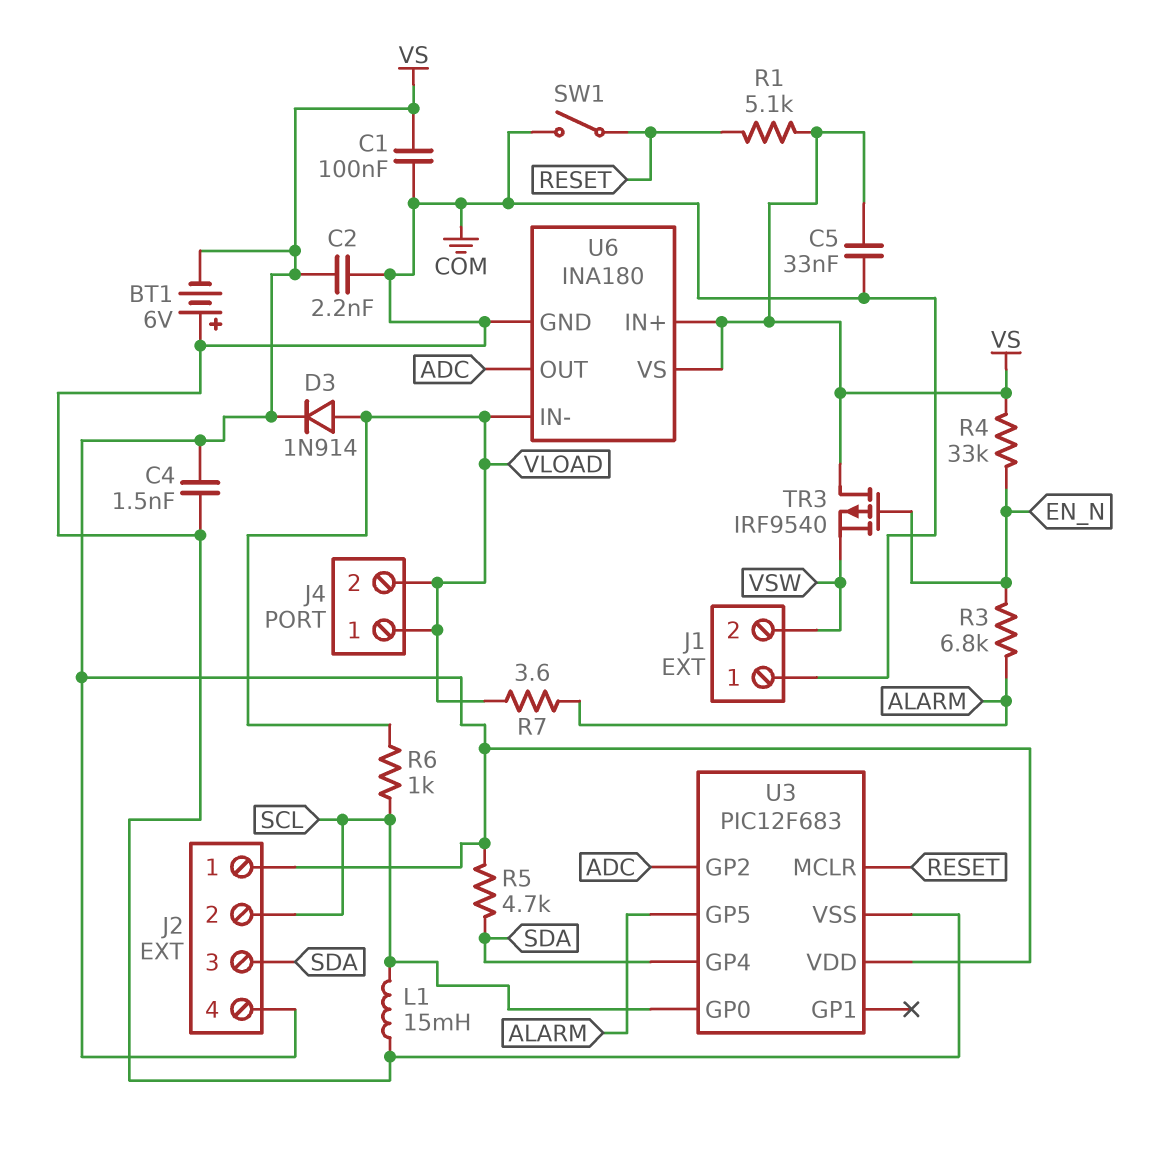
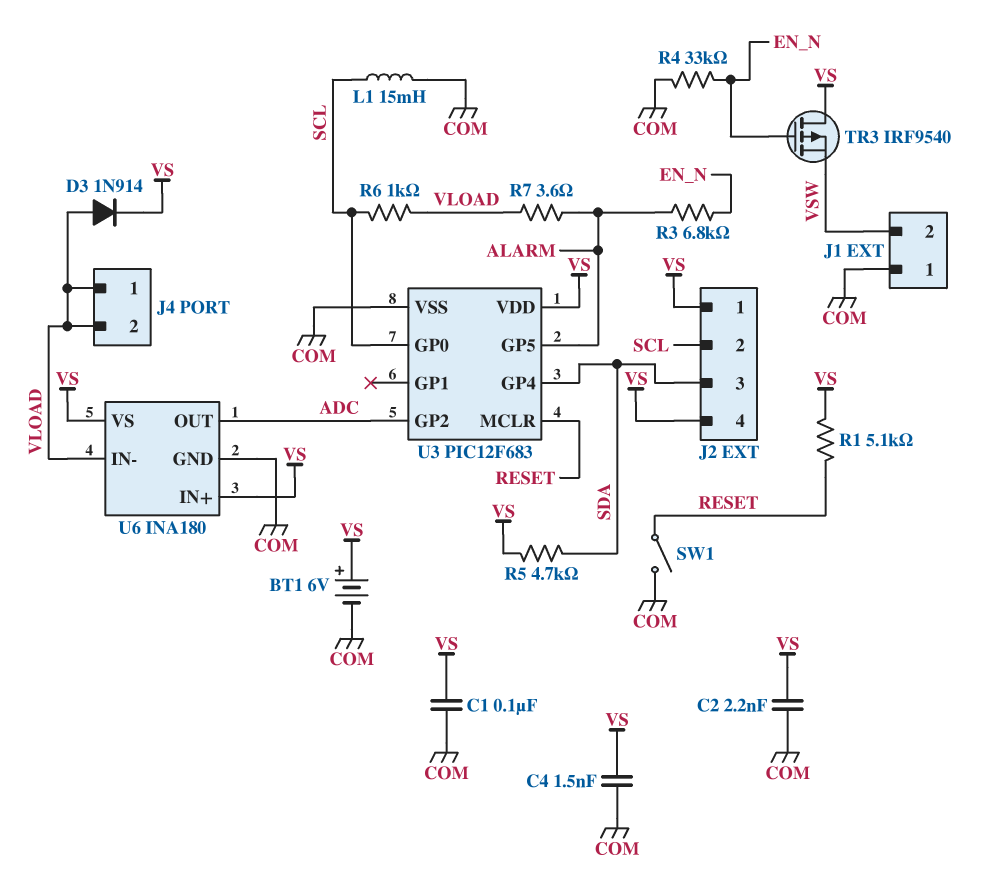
BT1: 6V (plus COM, minus VS) -> 6V (plus VS, minus COM)
C5: 33nF (COM, VS) -> none
R4: 33k (EN_N, VS) -> 33k (COM, EN_N)

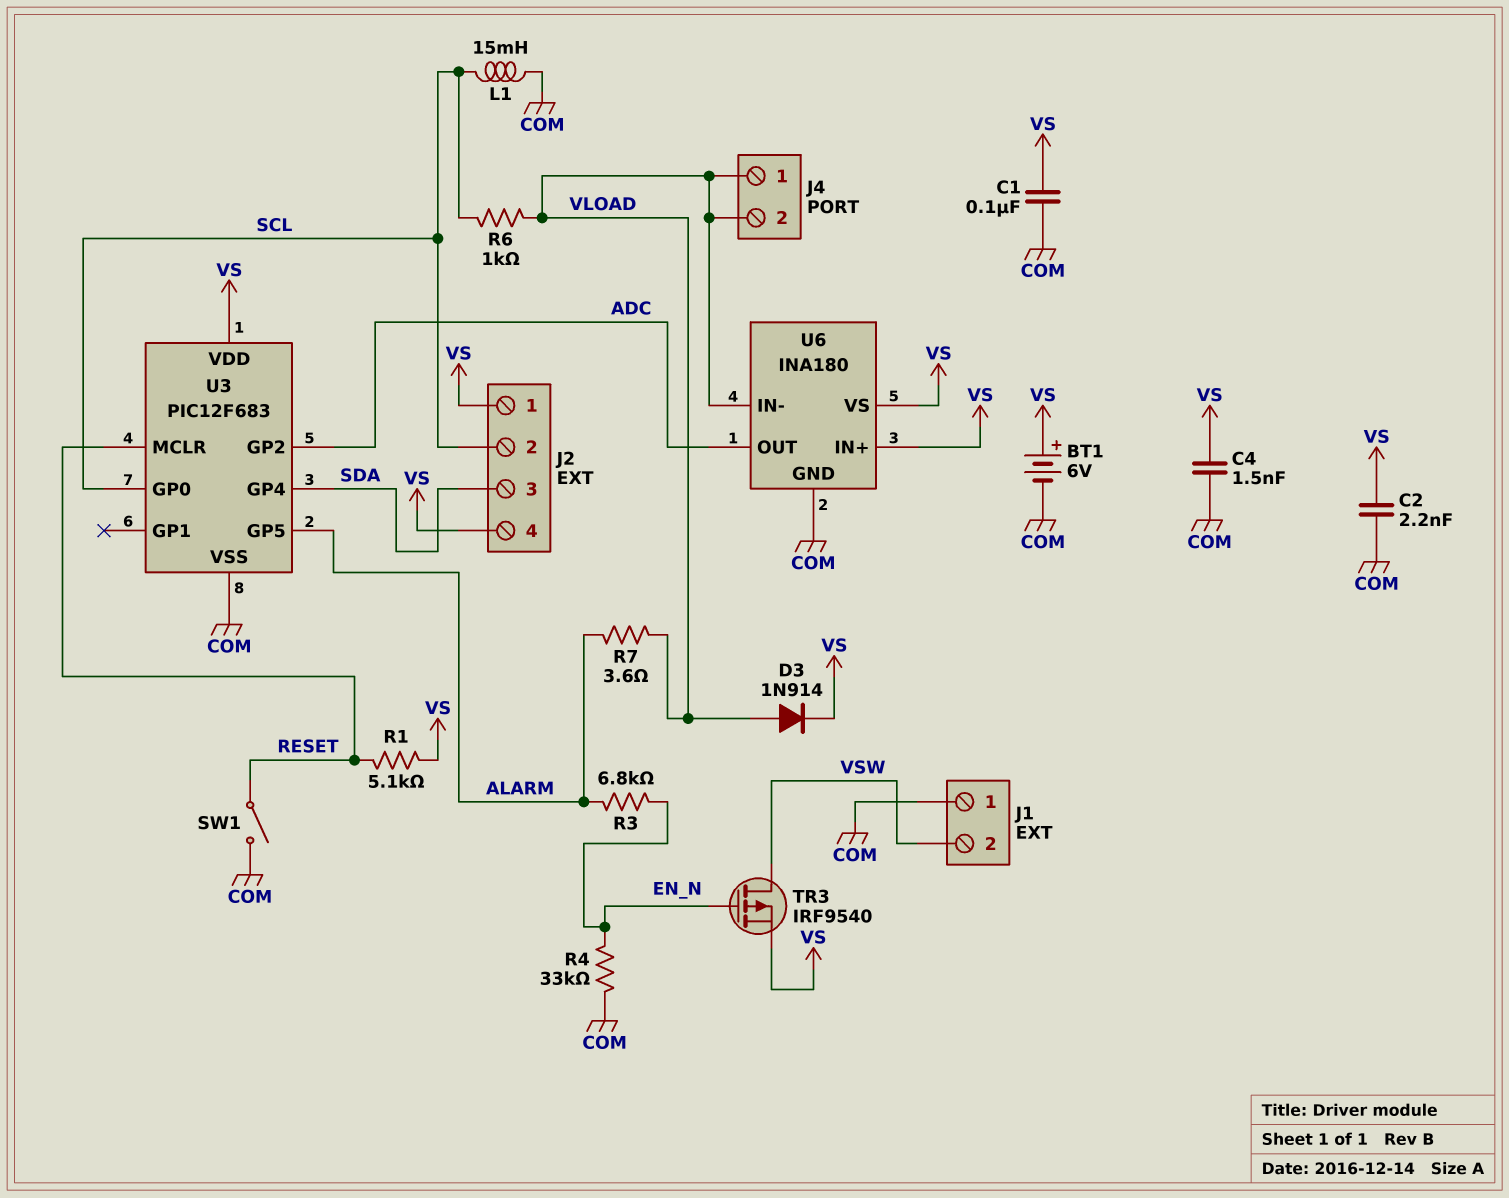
R5: 4.7k (SDA, VS) -> none
TR3: PMOS IRF9540 (G EN_N, D VS, S VSW) -> PMOS IRF9540 (G EN_N, D VSW, S VS)

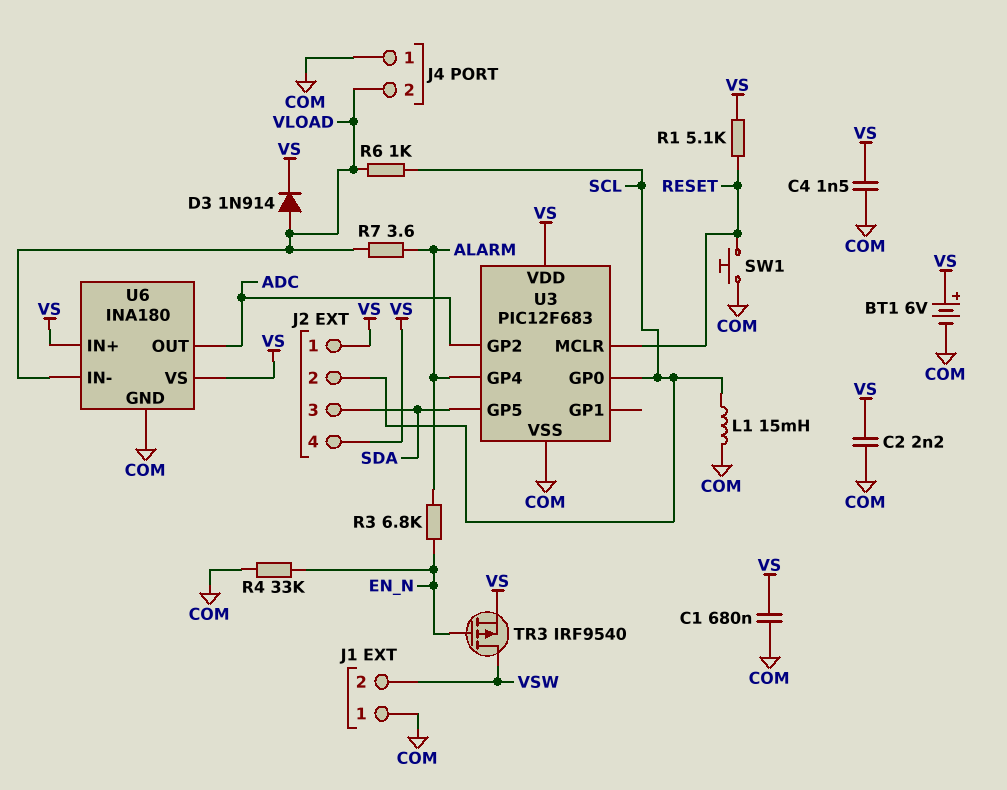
C1: 100nF (COM, VS) -> 680nF (COM, VS)
J4 pin 1: VLOAD -> COM
SW1: switch (COM, RESET) -> button (COM, RESET)
U3 pin GP4: SDA -> ALARM
U3 pin GP5: ALARM -> SDA

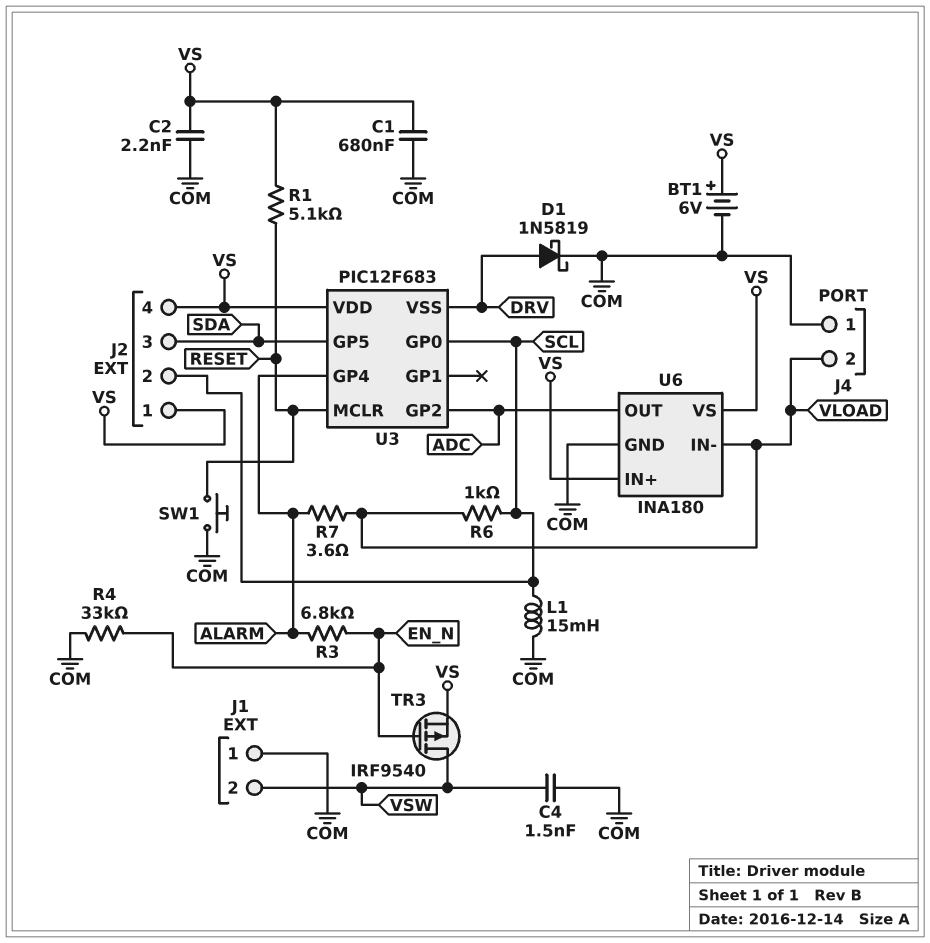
C4: 1.5nF (COM, VS) -> 1.5nF (COM, VSW)
D1: none -> schottky 1N5819 (A DRV, K COM)
D3: diode 1N914 (A VLOAD, K VS) -> none
U3 pin VSS: COM -> DRV

